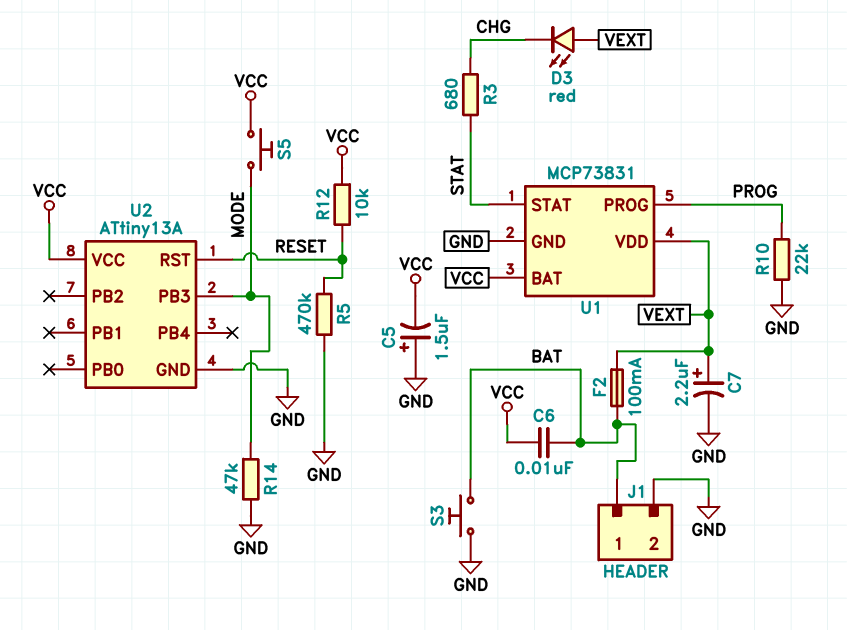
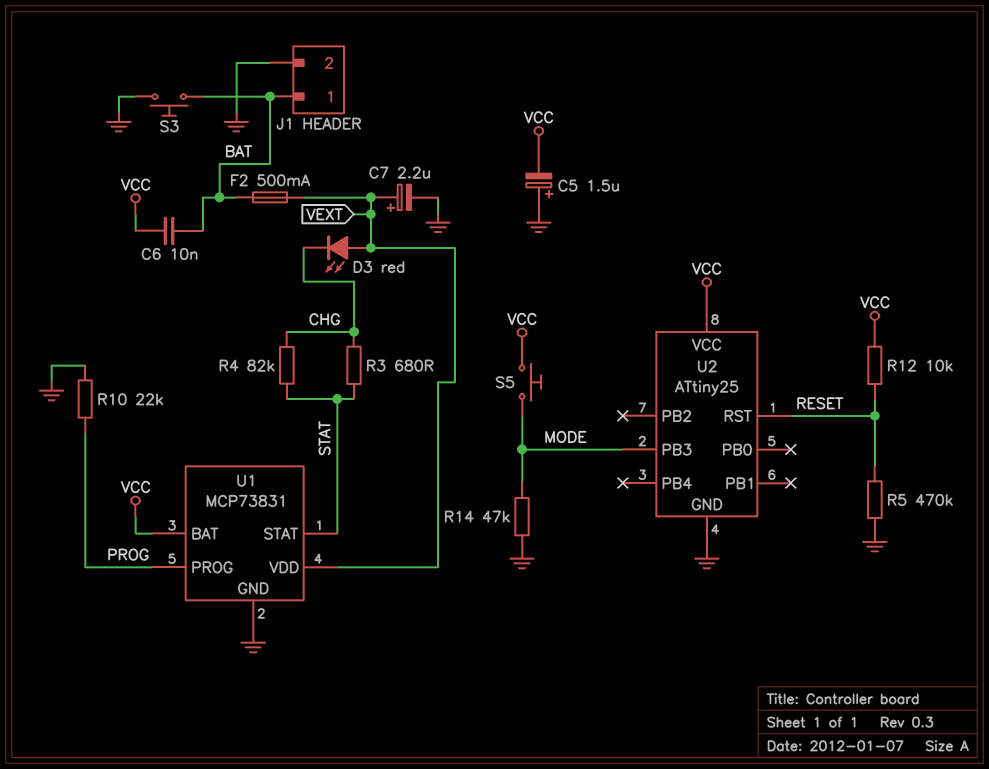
F2: 100mA (BAT, VEXT) -> 500mA (BAT, VEXT)
R4: none -> 82k (CHG, STAT)
U2: ATtiny13A -> ATtiny25

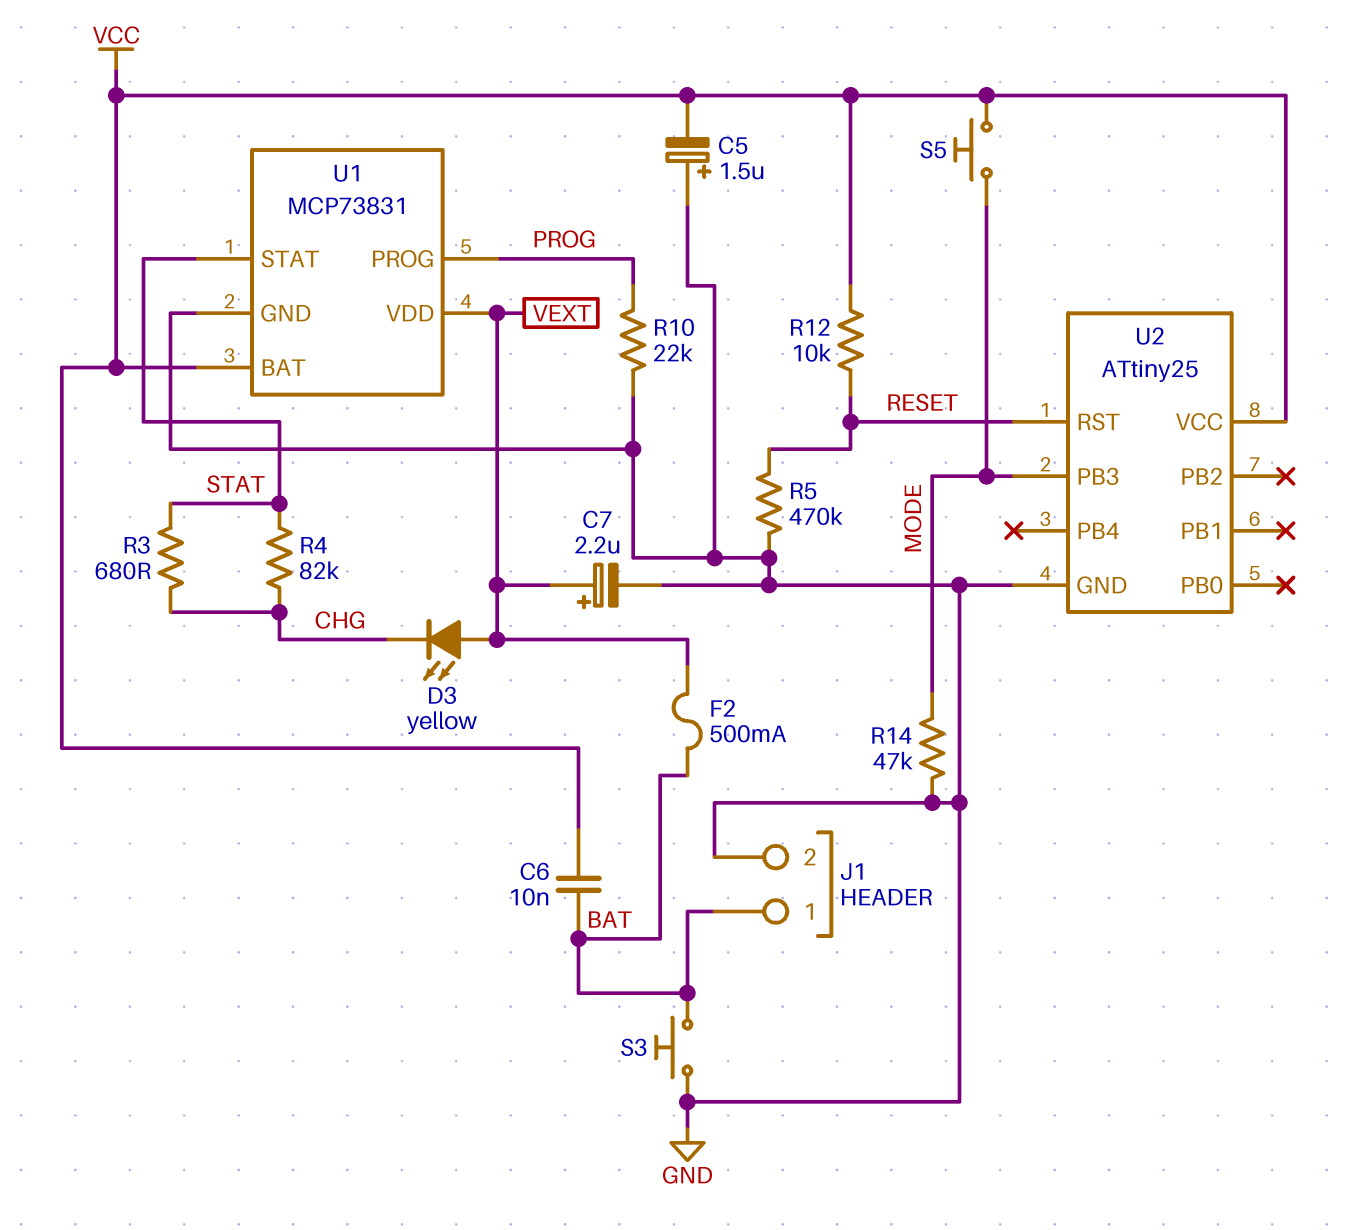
D3: LED red (A VEXT, K CHG) -> LED yellow (A VEXT, K CHG)

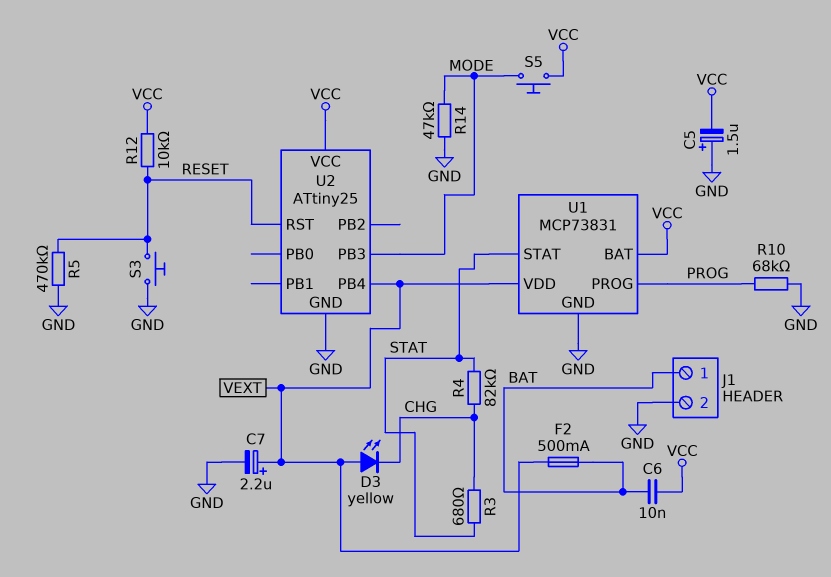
R10: 22k (GND, PROG) -> 68k (GND, PROG)
S3: button (BAT, GND) -> button (GND, RESET)
U2 pin PB4: none -> VEXT

